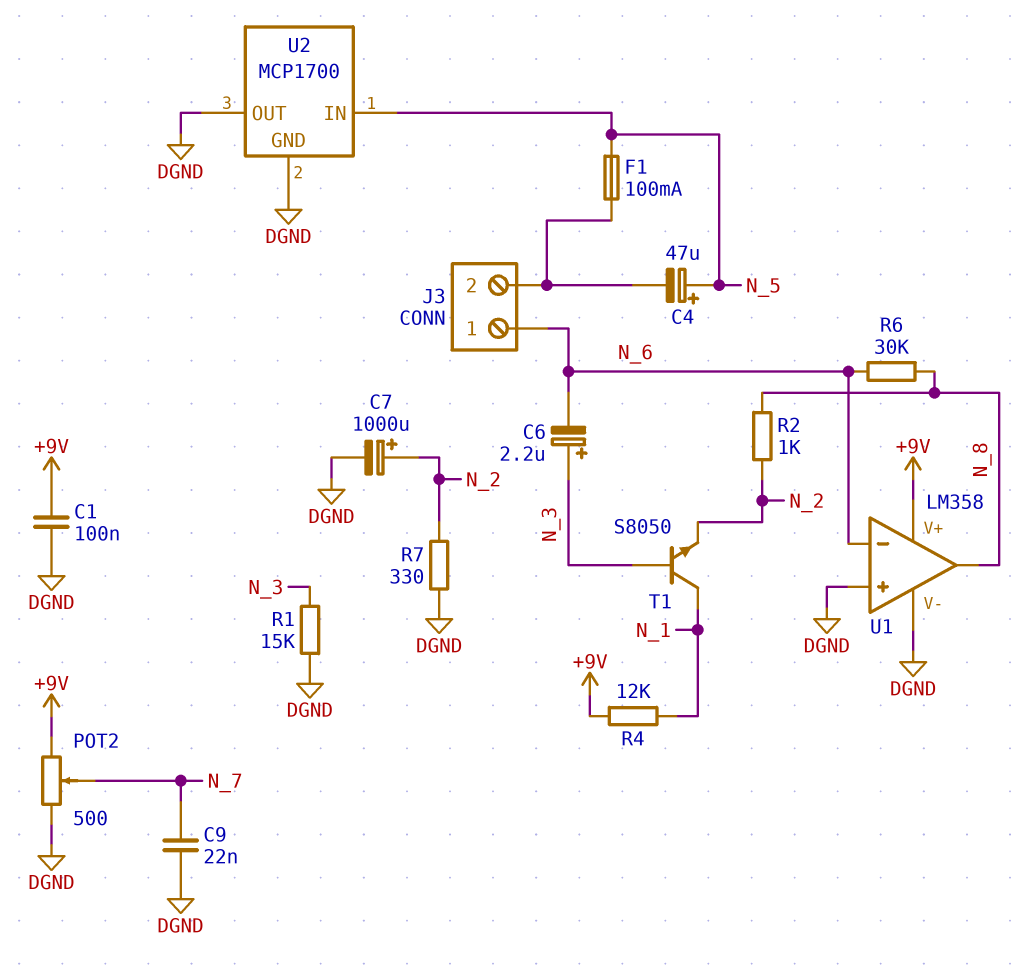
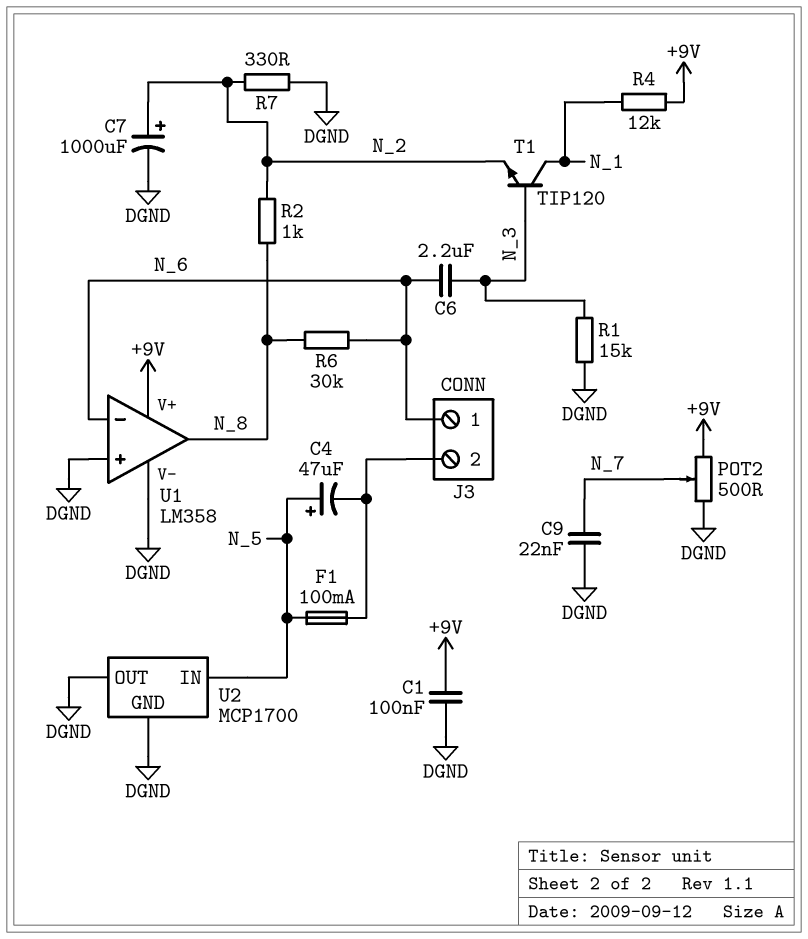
C6: 2.2uF (plus N_3, minus N_6) -> 2.2uF (N_3, N_6)
T1: NPN S8050 (B N_3, C N_1, E N_2) -> NPN TIP120 (B N_3, C N_1, E N_2)

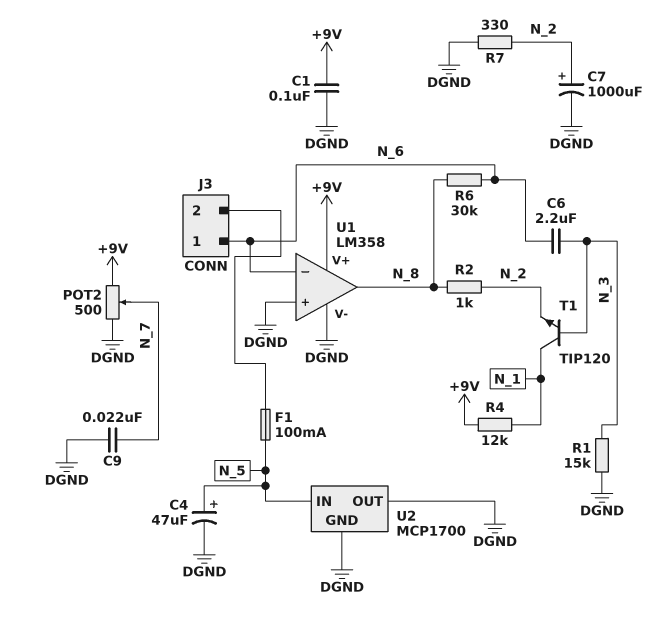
C4: 47uF (plus N_5, minus J3/2) -> 47uF (plus N_5, minus DGND)

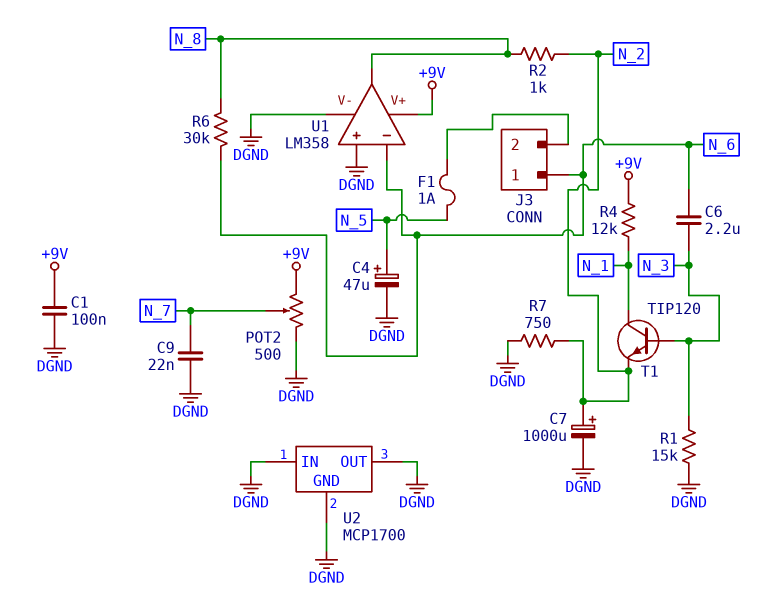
F1: 100mA (J3/2, N_5) -> 1A (J3/2, N_5)
R7: 330 (DGND, N_2) -> 750 (DGND, N_2)
U2 pin IN: N_5 -> DGND

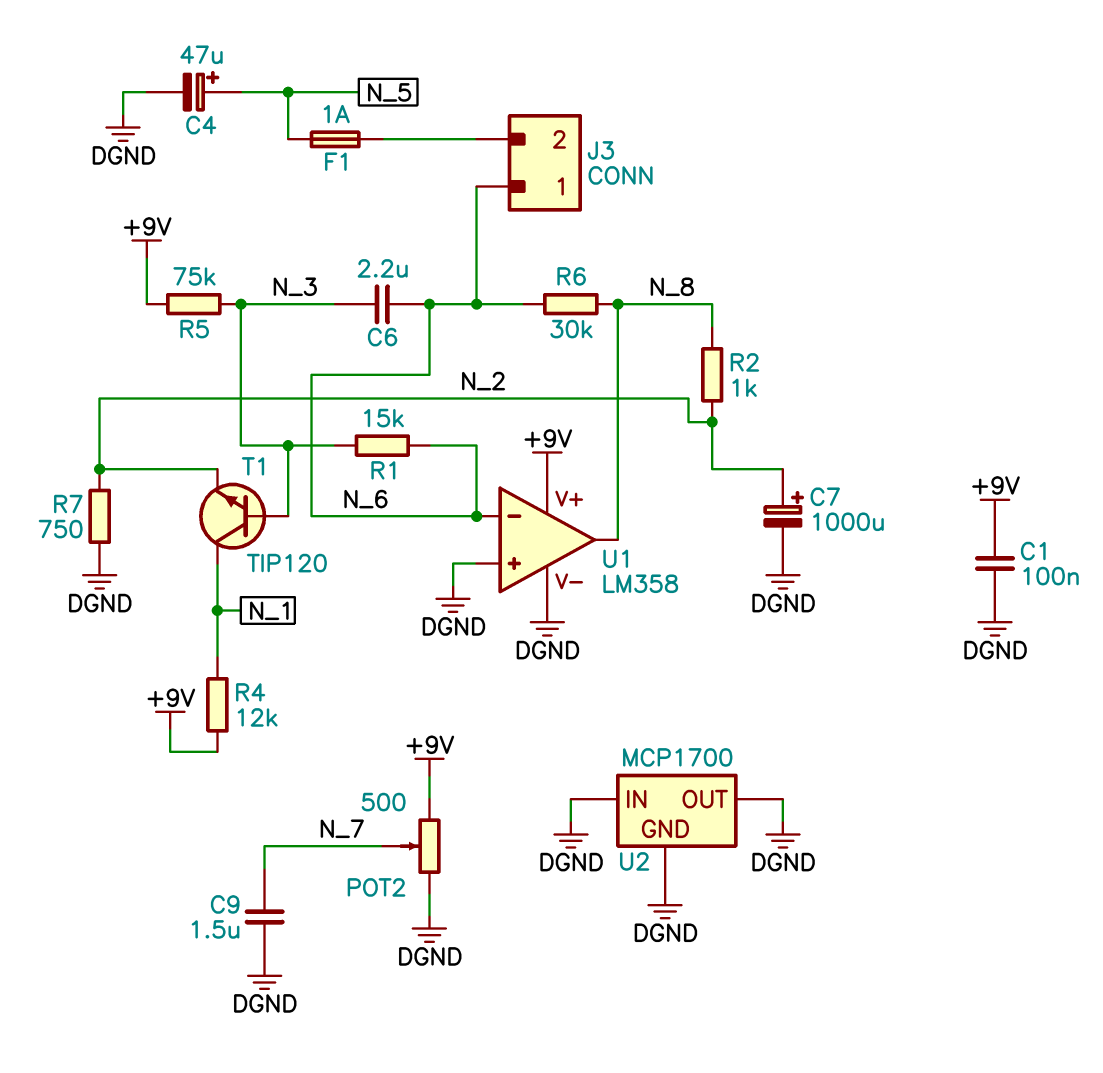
C9: 22nF (DGND, N_7) -> 1.5uF (DGND, N_7)
R1: 15k (DGND, N_3) -> 15k (N_3, N_6)
R5: none -> 75k (+9V, N_3)

